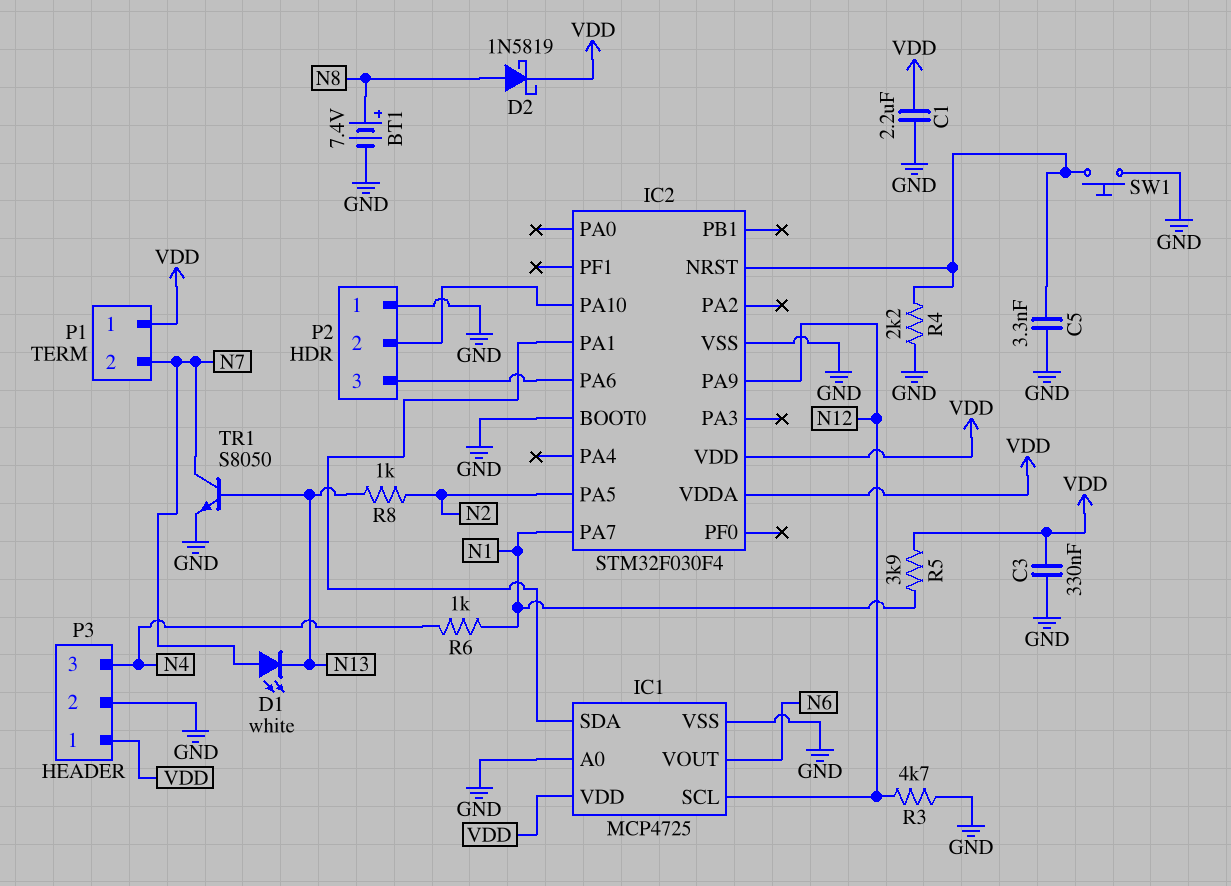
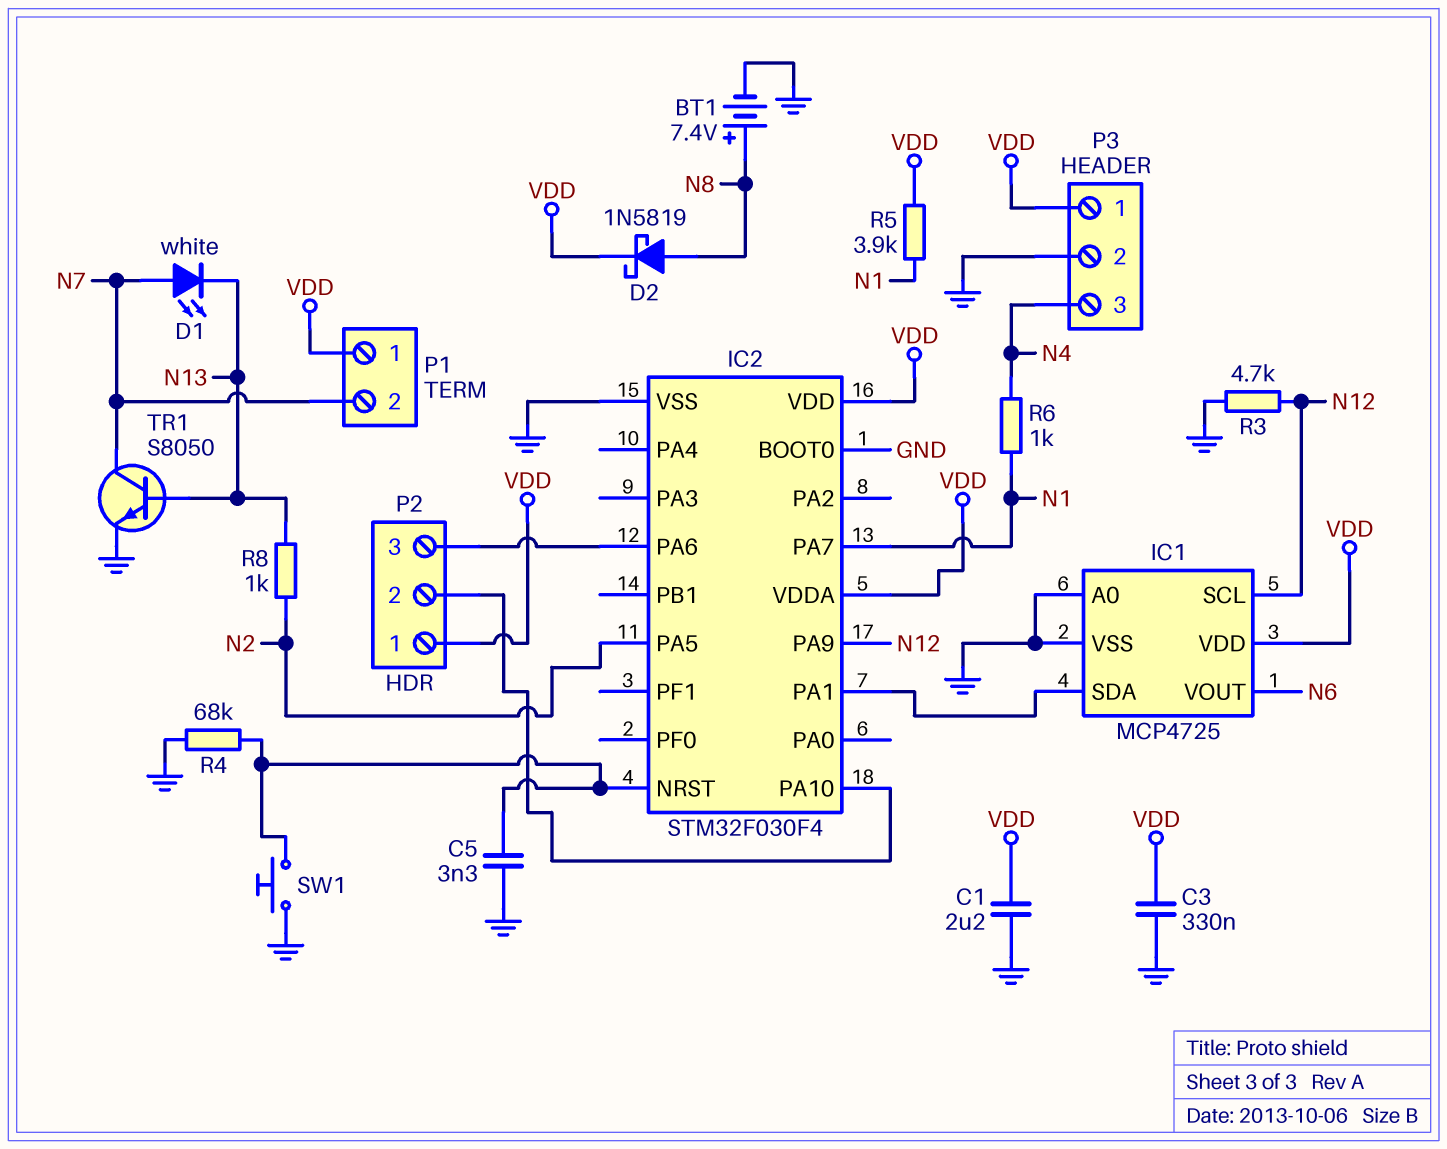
P2 pin 1: GND -> VDD
R4: 2.2k (GND, IC2/NRST) -> 68k (GND, IC2/NRST)

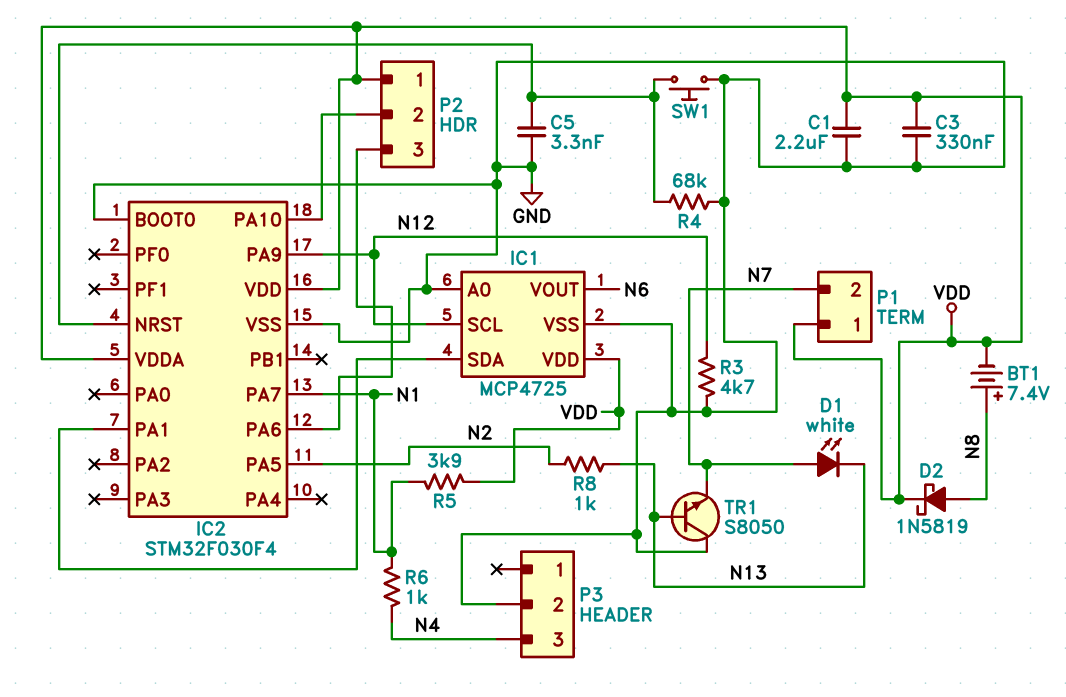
BT1: 7.4V (plus N8, minus GND) -> 7.4V (plus N8, minus VDD)
P3 pin 1: VDD -> none
TR1: NPN S8050 (B N13, C N7, E GND) -> NPN S8050 (B N13, C GND, E N7)

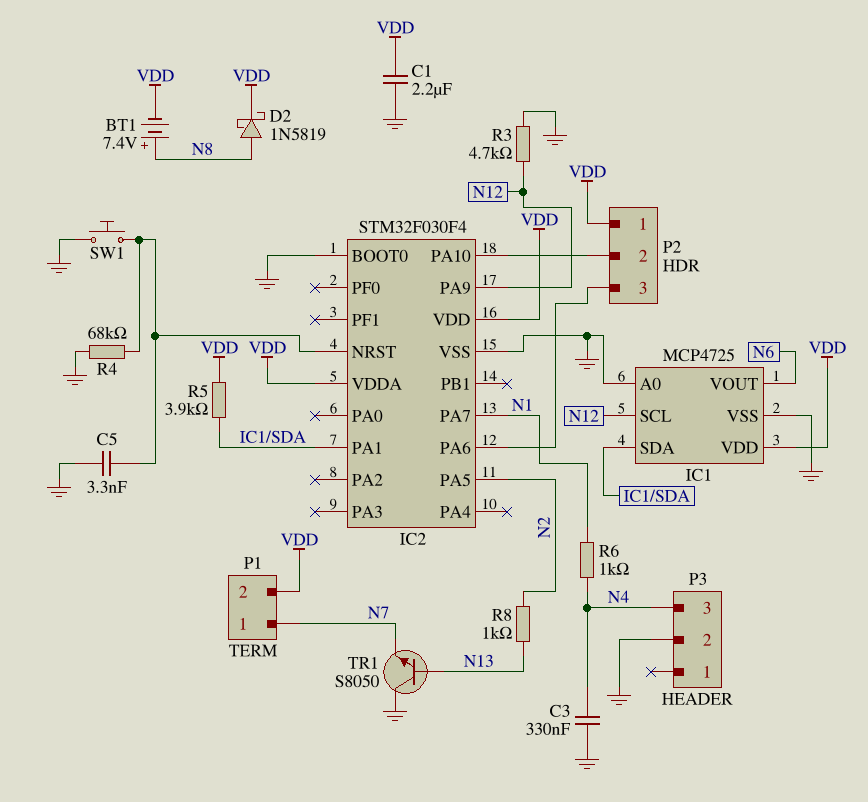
C3: 330nF (GND, VDD) -> 330nF (GND, N4)
D1: LED white (A N7, K N13) -> none
P1 pin 1: VDD -> N7
P1 pin 2: N7 -> VDD
R5: 3.9k (N1, VDD) -> 3.9k (IC1/SDA, VDD)

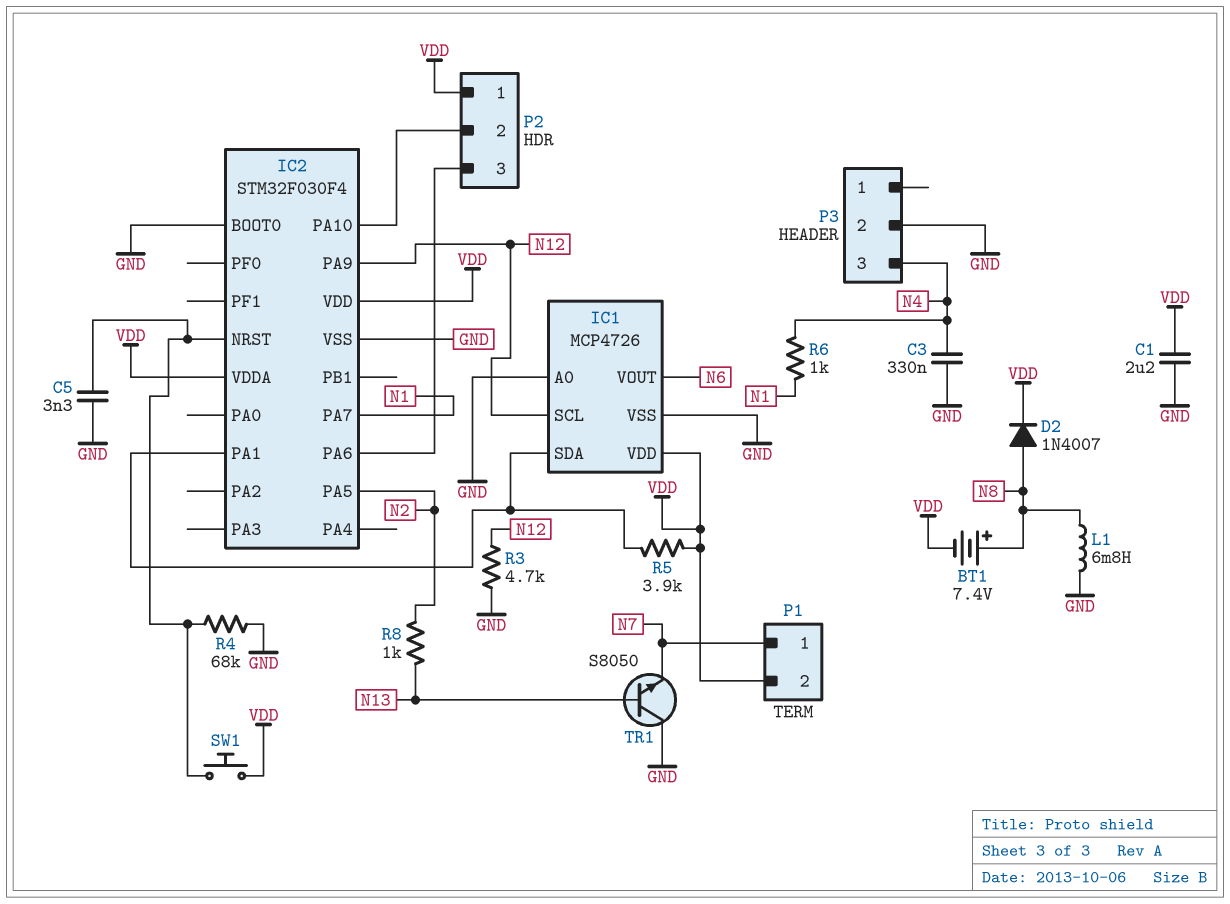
D2: schottky 1N5819 (A N8, K VDD) -> diode 1N4007 (A N8, K VDD)
IC1: MCP4725 -> MCP4726
L1: none -> 6.8mH (GND, N8)
SW1: button (GND, IC2/NRST) -> button (IC2/NRST, VDD)

